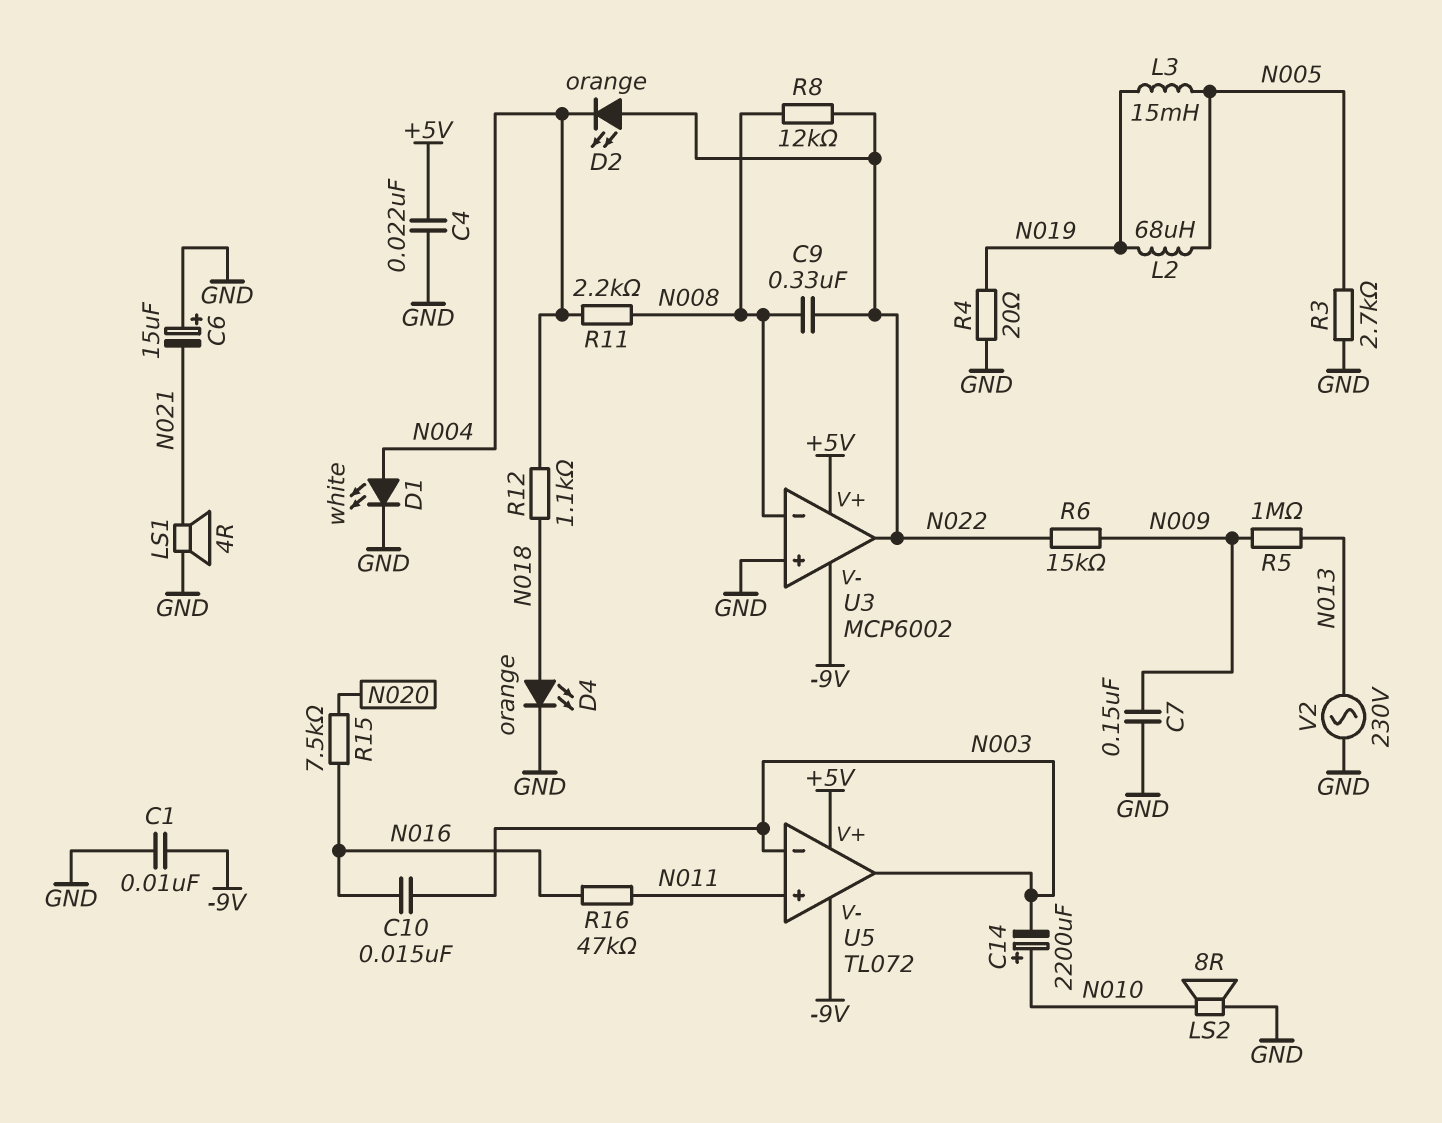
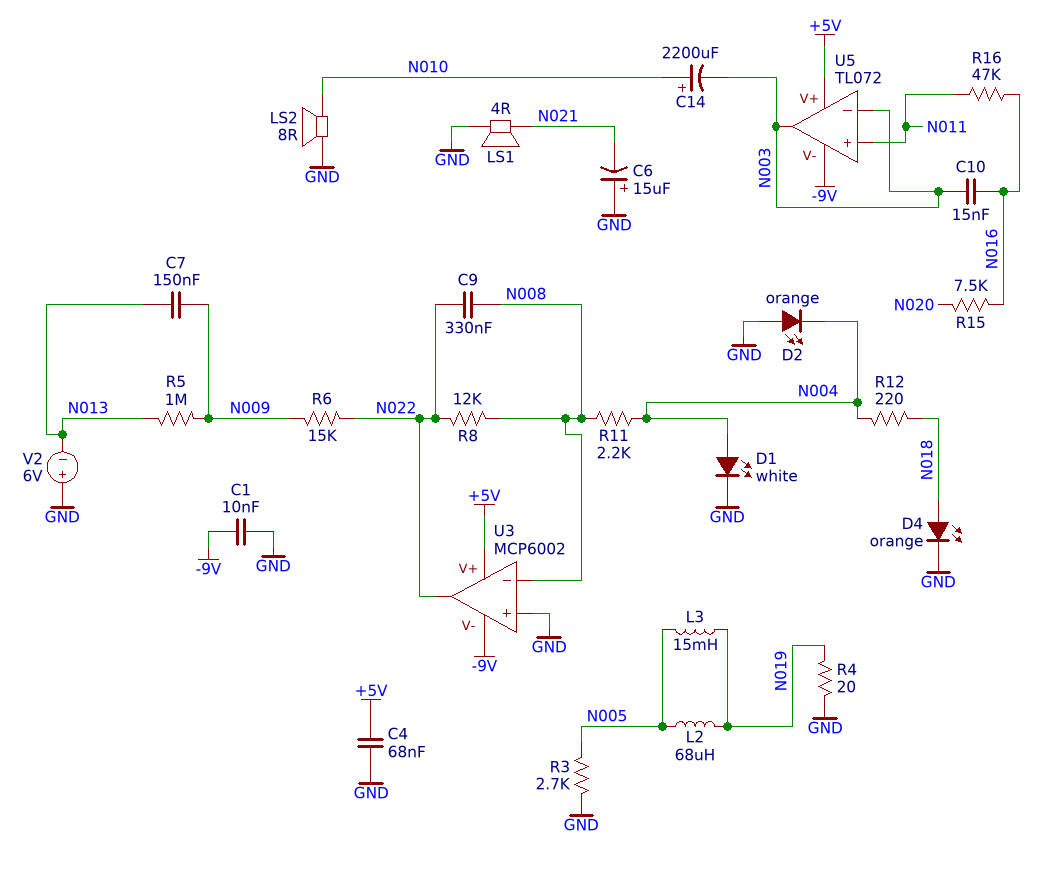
C4: 22nF (+5V, GND) -> 68nF (+5V, GND)
C7: 150nF (GND, N009) -> 150nF (N009, N013)
D2: LED orange (A N022, K N004) -> LED orange (A GND, K N004)
R12: 1.1k (N004, N018) -> 220 (N004, N018)
V2: AC 230V (GND, N013) -> 6V (plus GND, minus N013)

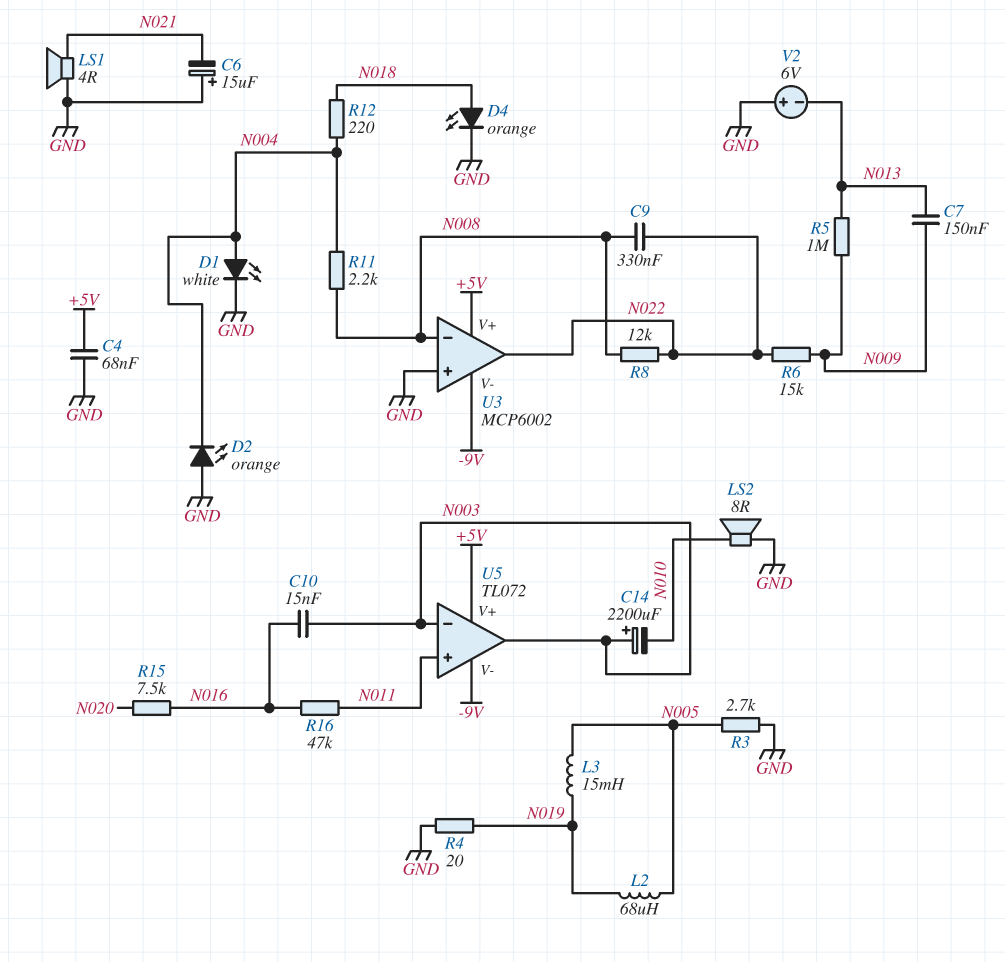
C1: 10nF (-9V, GND) -> none
C14: 2200uF (plus N010, minus N003) -> 2200uF (plus N003, minus N010)

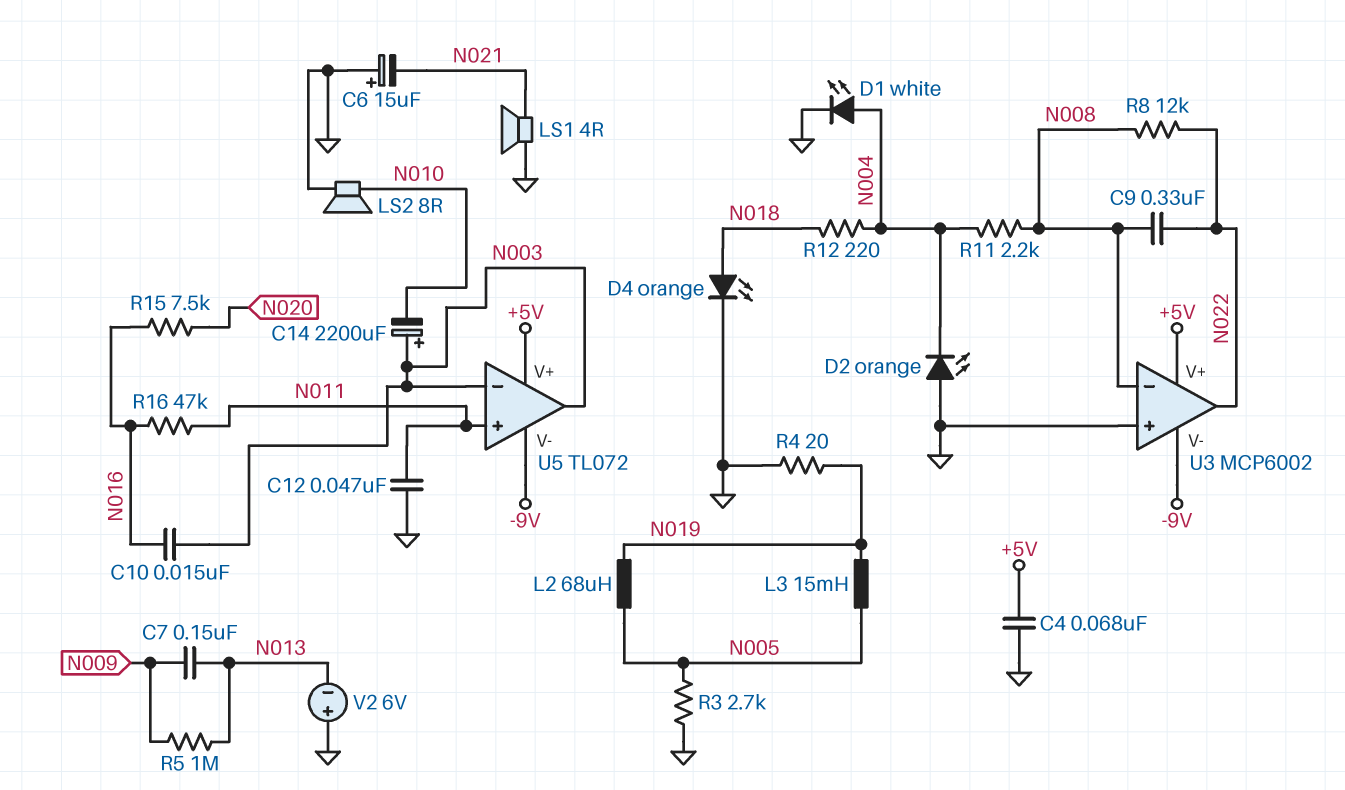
C12: none -> 47nF (GND, N011)
R6: 15k (N009, N022) -> none

